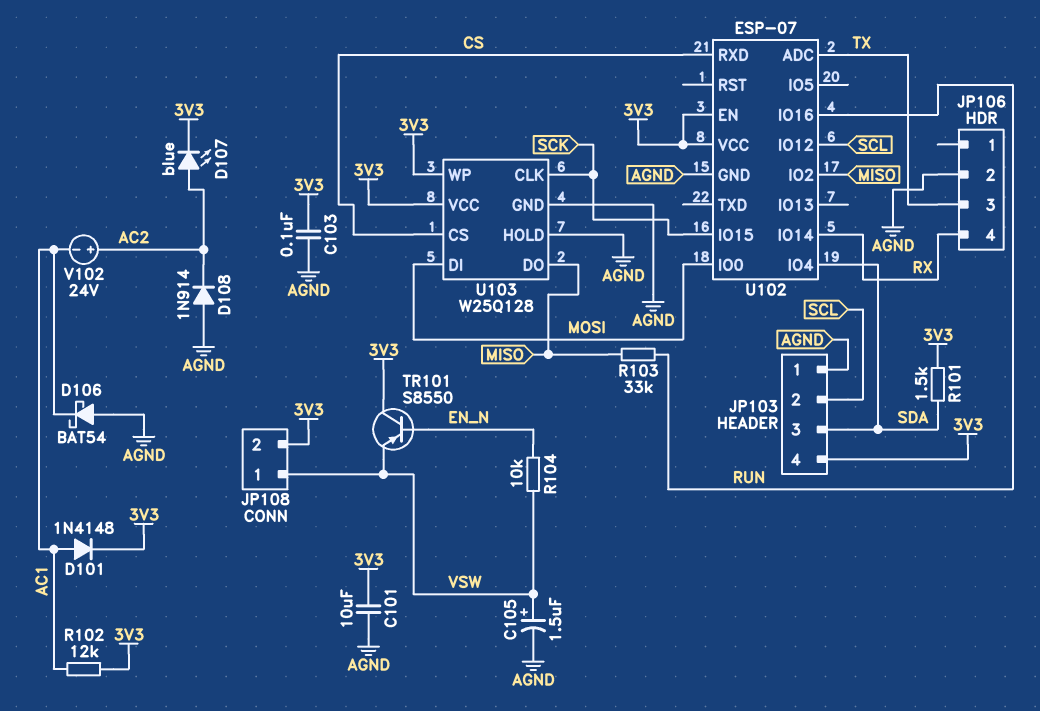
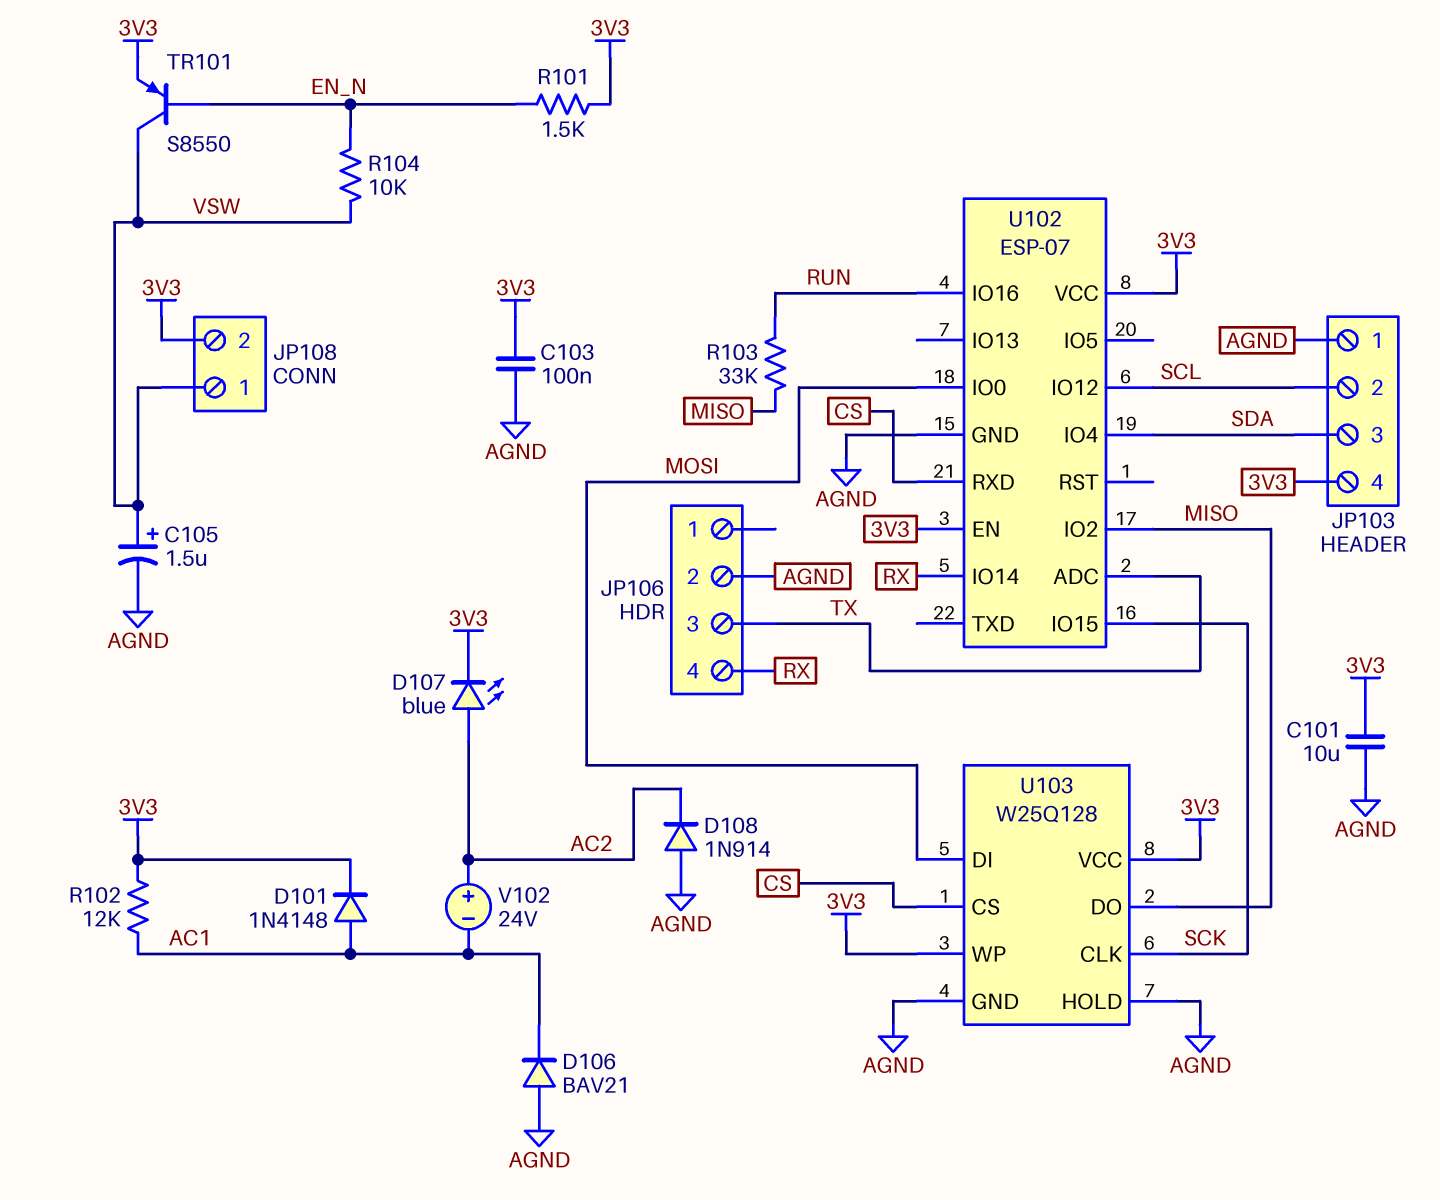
D106: schottky BAT54 (A AGND, K AC1) -> diode BAV21 (A AGND, K AC1)
R101: 1.5k (3V3, SDA) -> 1.5k (3V3, EN_N)
TR101: PNP S8550 (B EN_N, C 3V3, E VSW) -> PNP S8550 (B EN_N, C VSW, E 3V3)

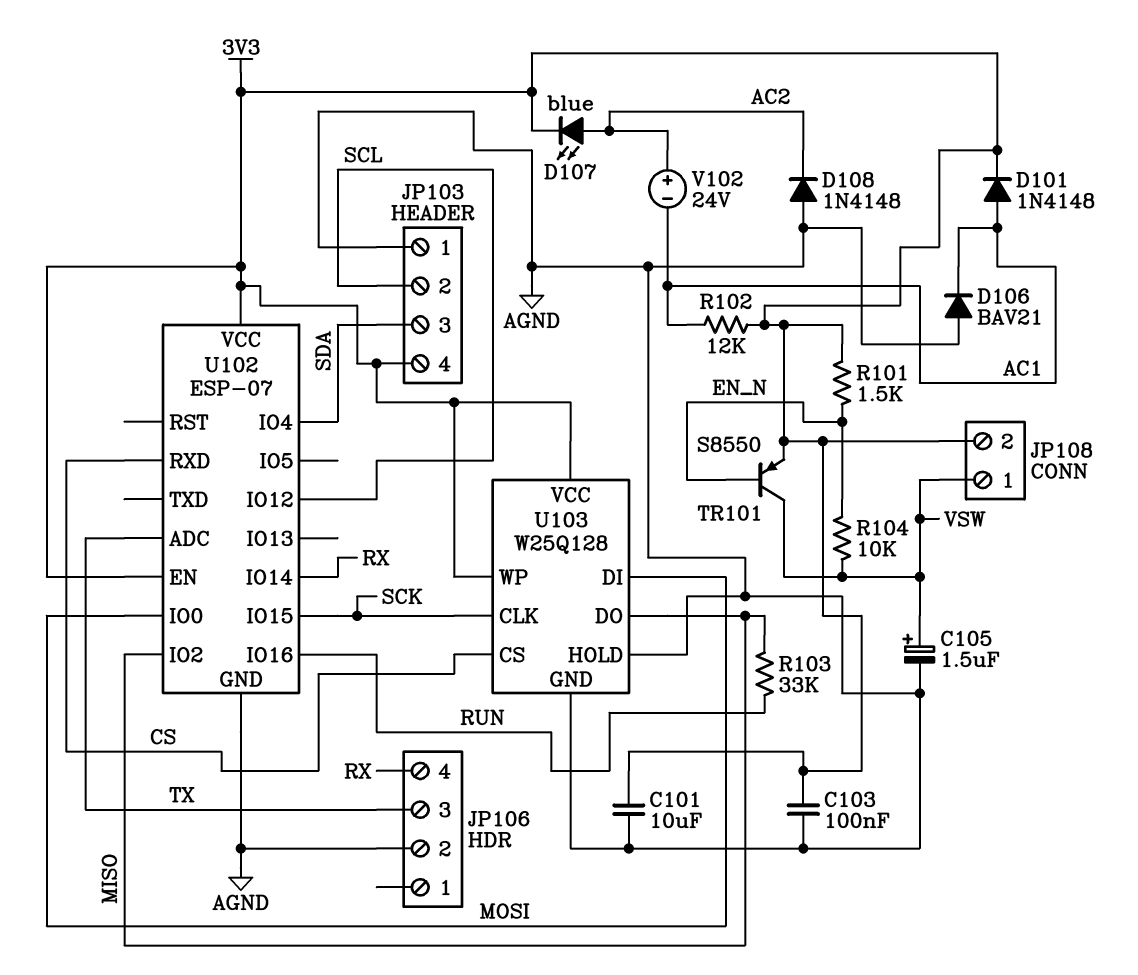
D108: diode 1N914 (A AGND, K AC2) -> diode 1N4148 (A AGND, K AC2)

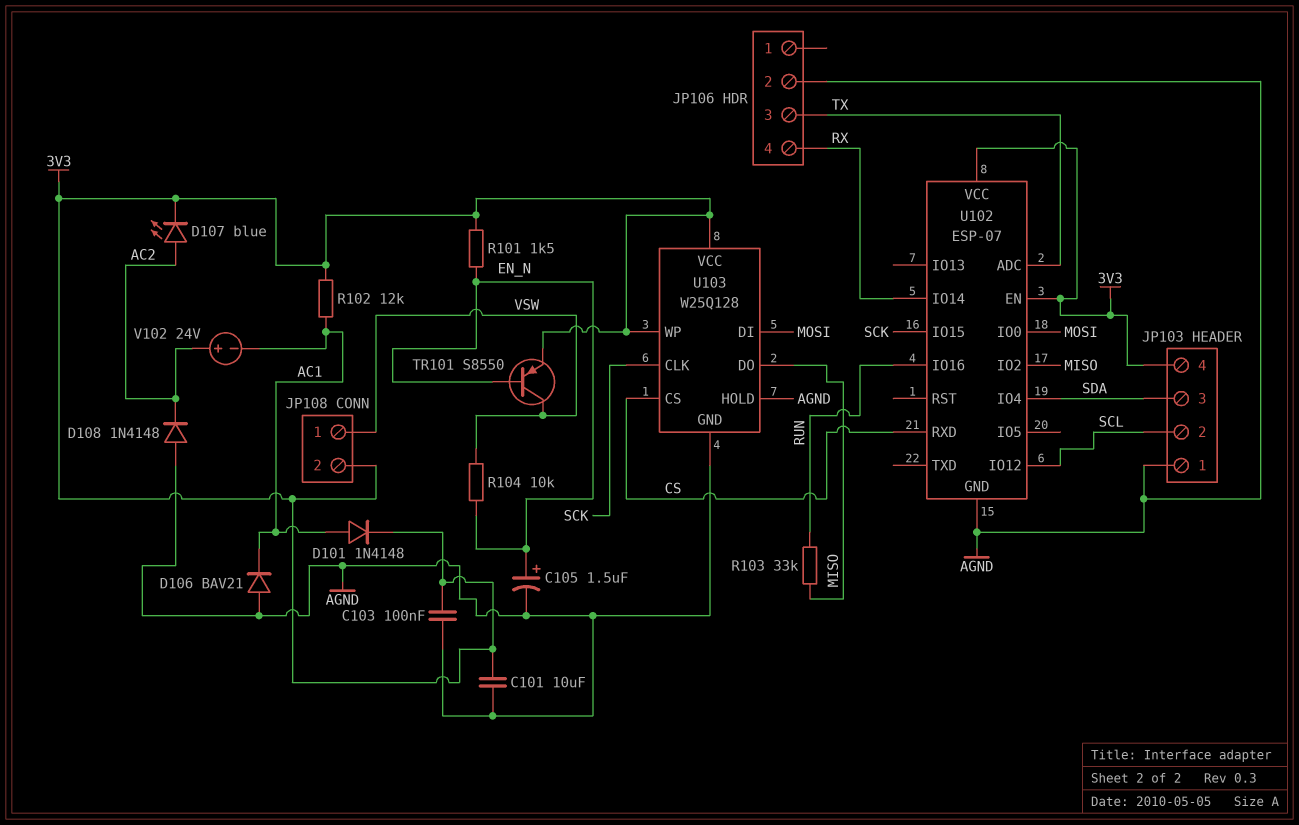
C105: 1.5uF (plus VSW, minus AGND) -> 1.5uF (plus EN_N, minus AGND)

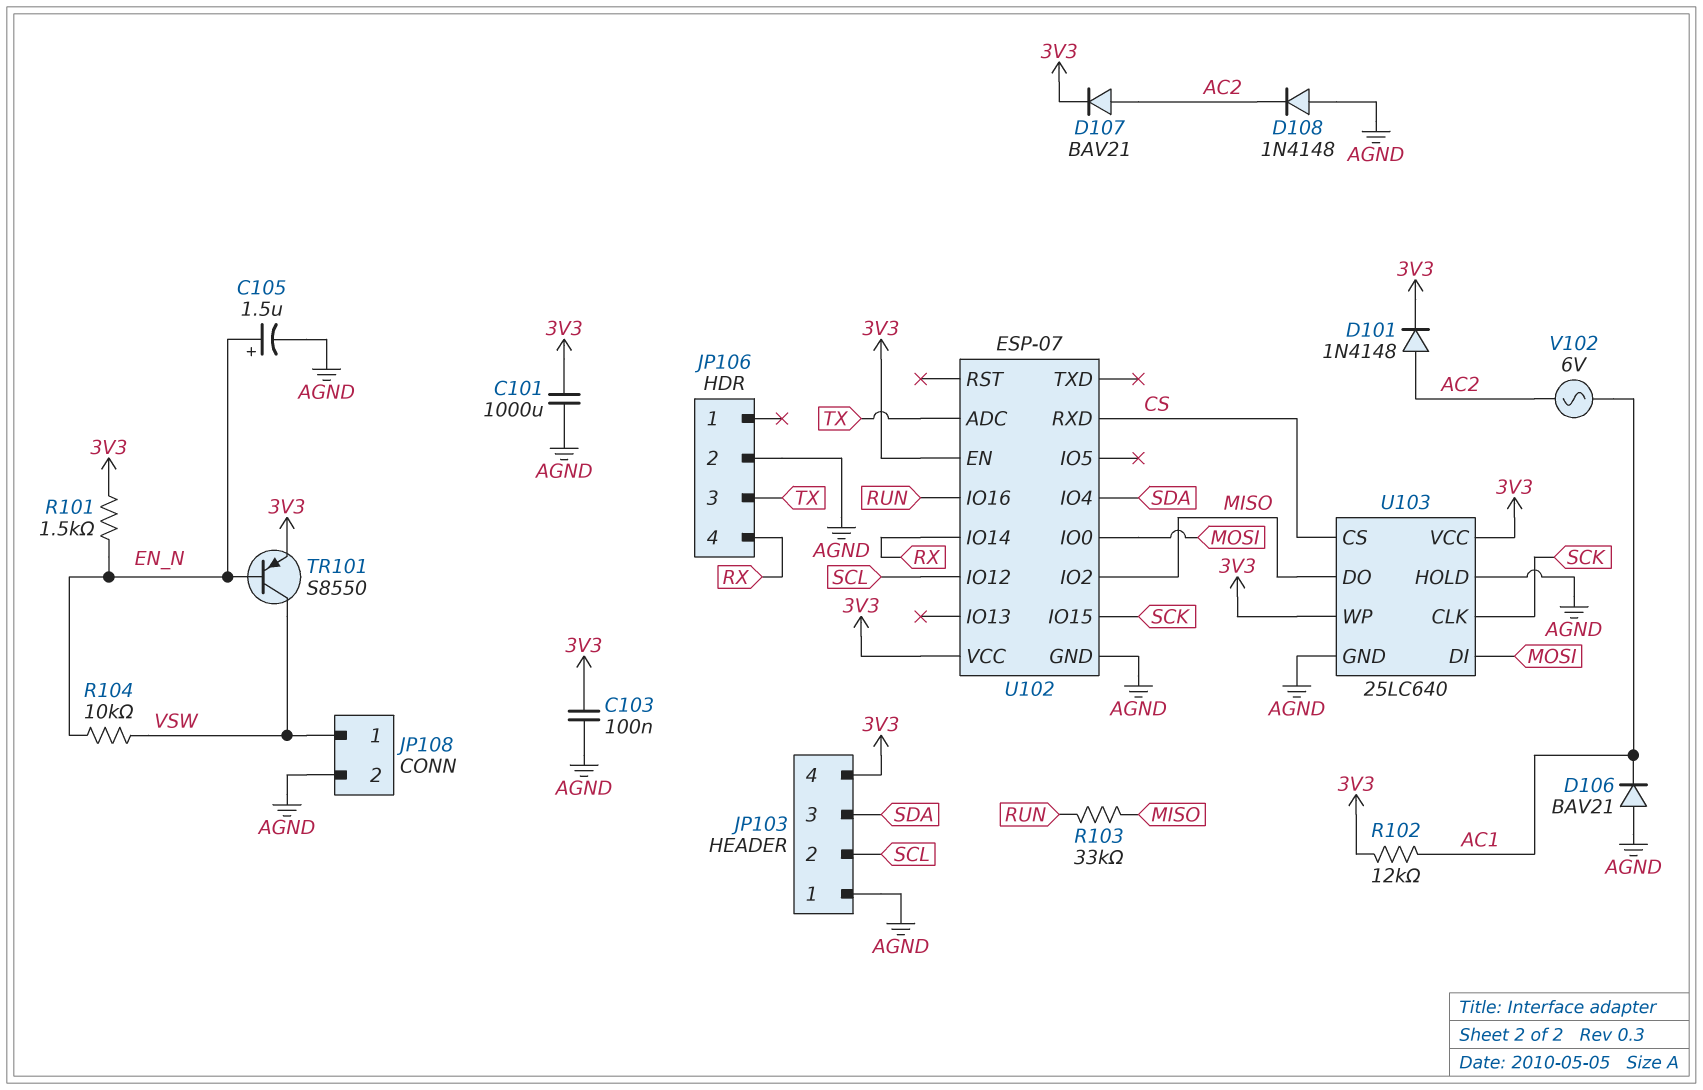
C101: 10uF (3V3, AGND) -> 1000uF (3V3, AGND)
D101: diode 1N4148 (A AC1, K 3V3) -> diode 1N4148 (A AC2, K 3V3)
D107: LED blue (A AC2, K 3V3) -> diode BAV21 (A AC2, K 3V3)
JP108 pin 2: 3V3 -> AGND
U103: W25Q128 -> 25LC640
V102: 24V (plus AC2, minus AC1) -> AC 6V (AC1, AC2)

